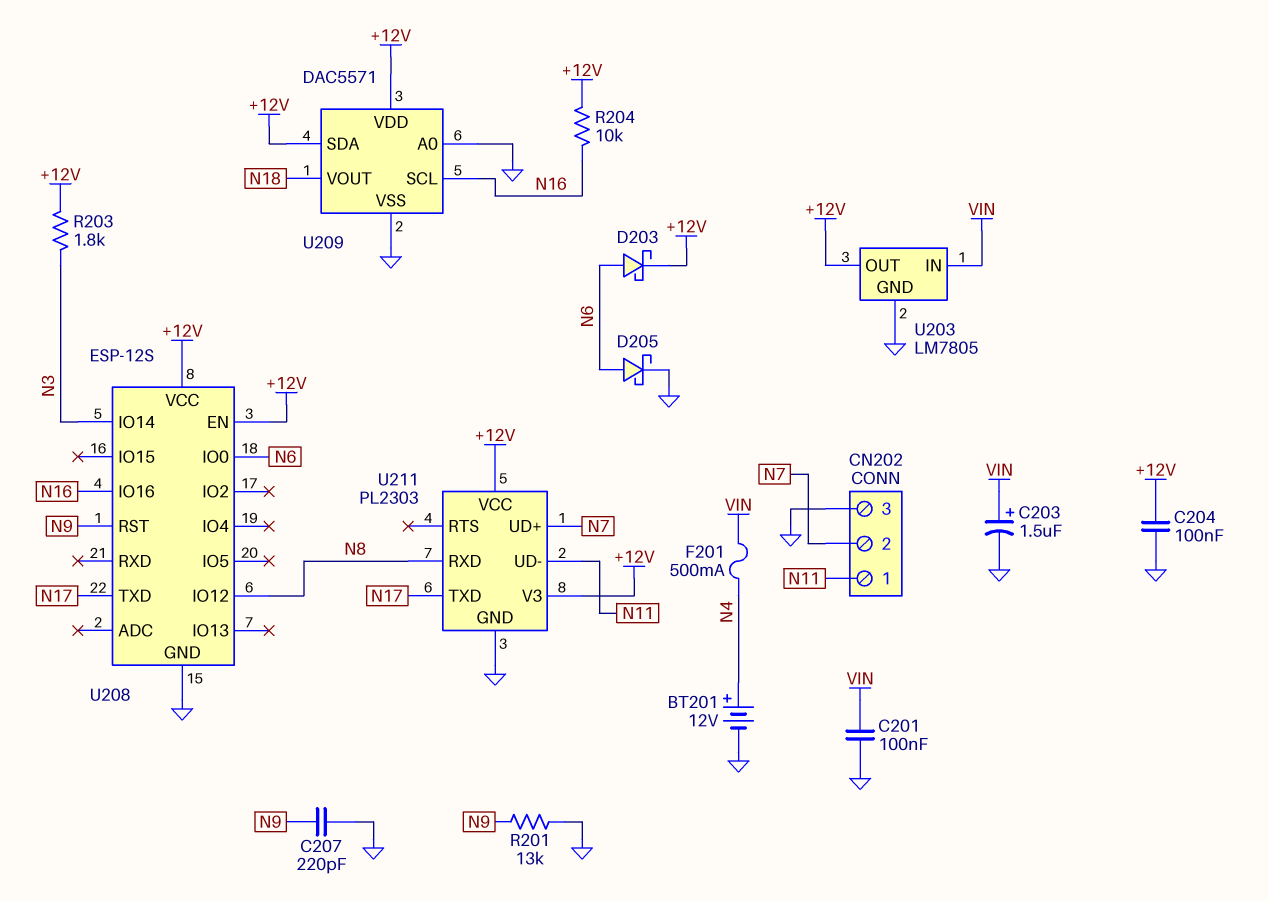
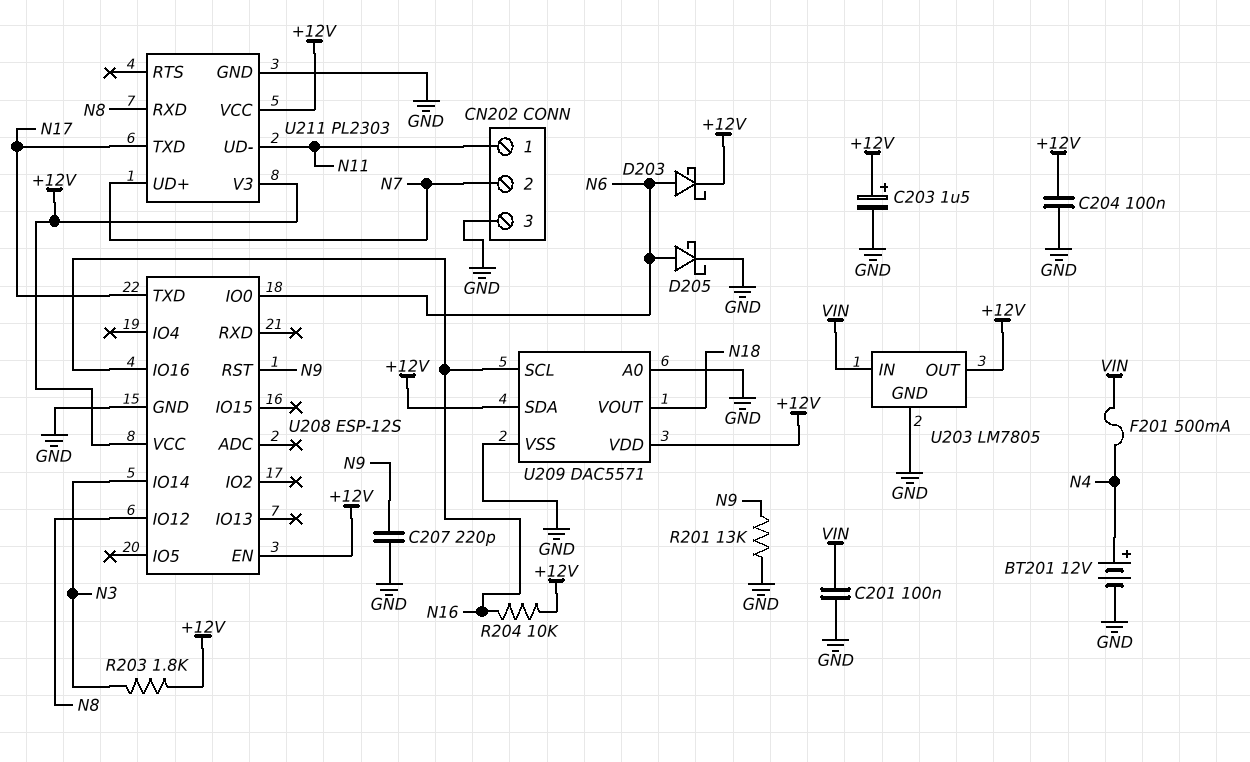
C203: 1.5uF (plus VIN, minus GND) -> 1.5uF (plus +12V, minus GND)

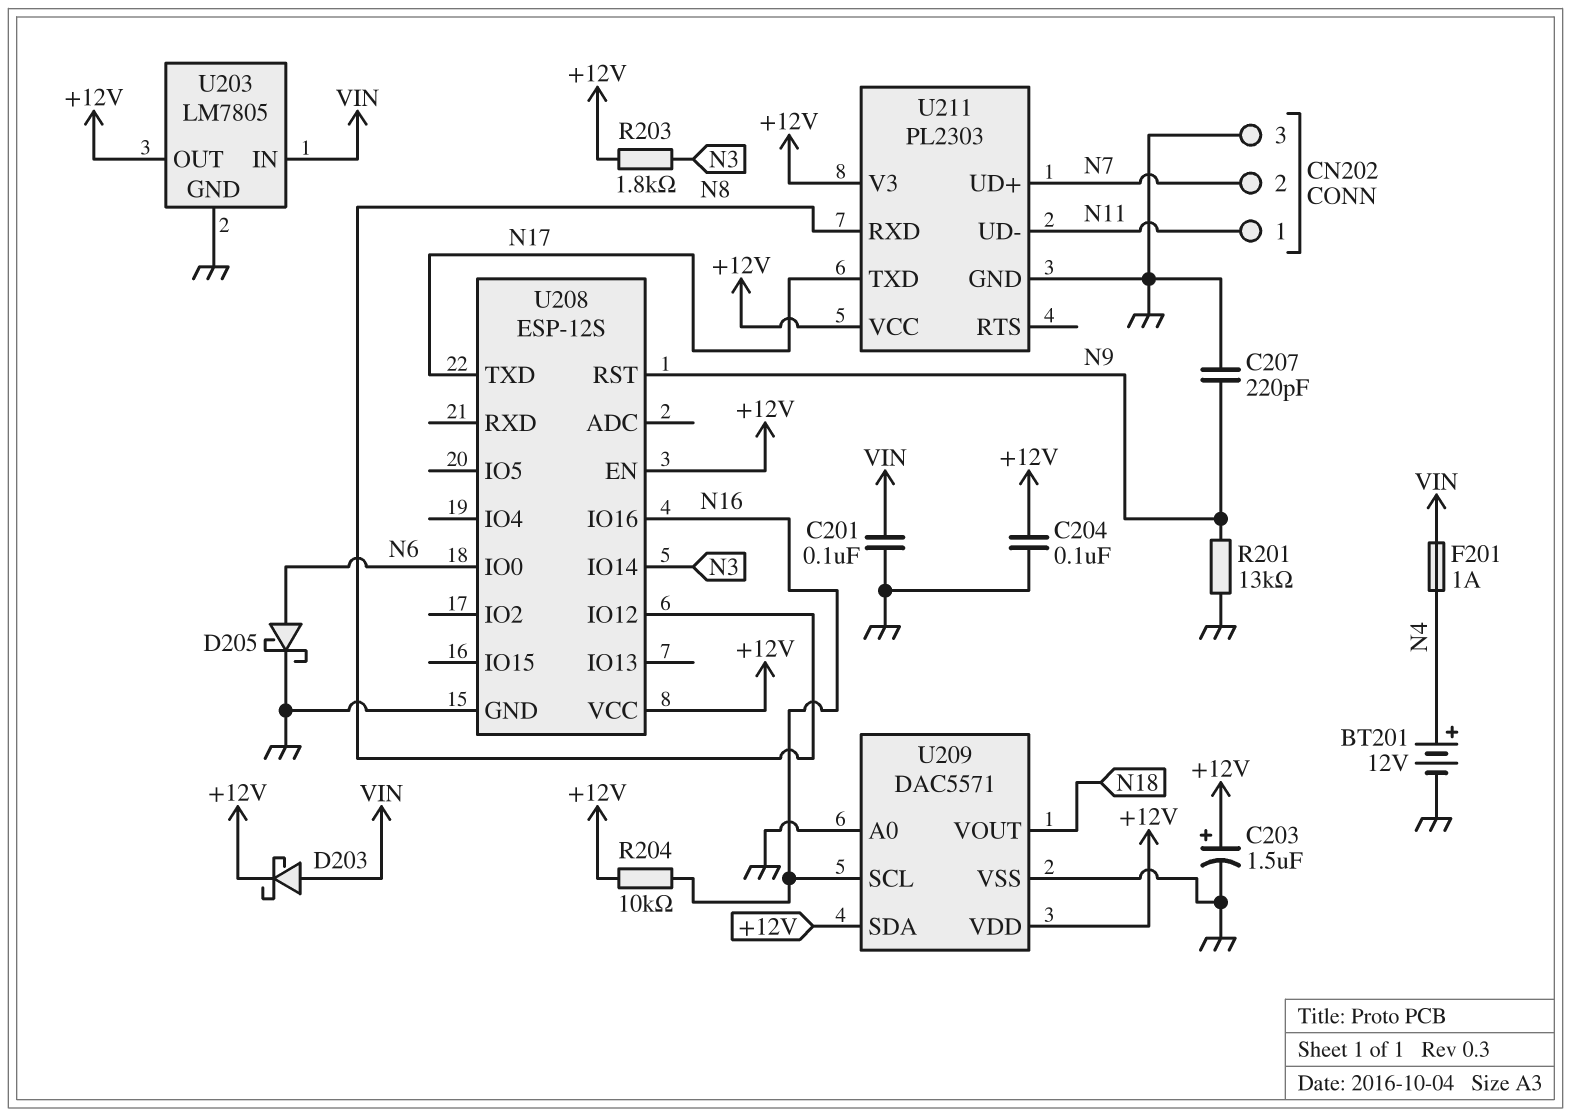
D203: schottky (A N6, K +12V) -> schottky (A VIN, K +12V)
F201: 500mA (N4, VIN) -> 1A (N4, VIN)

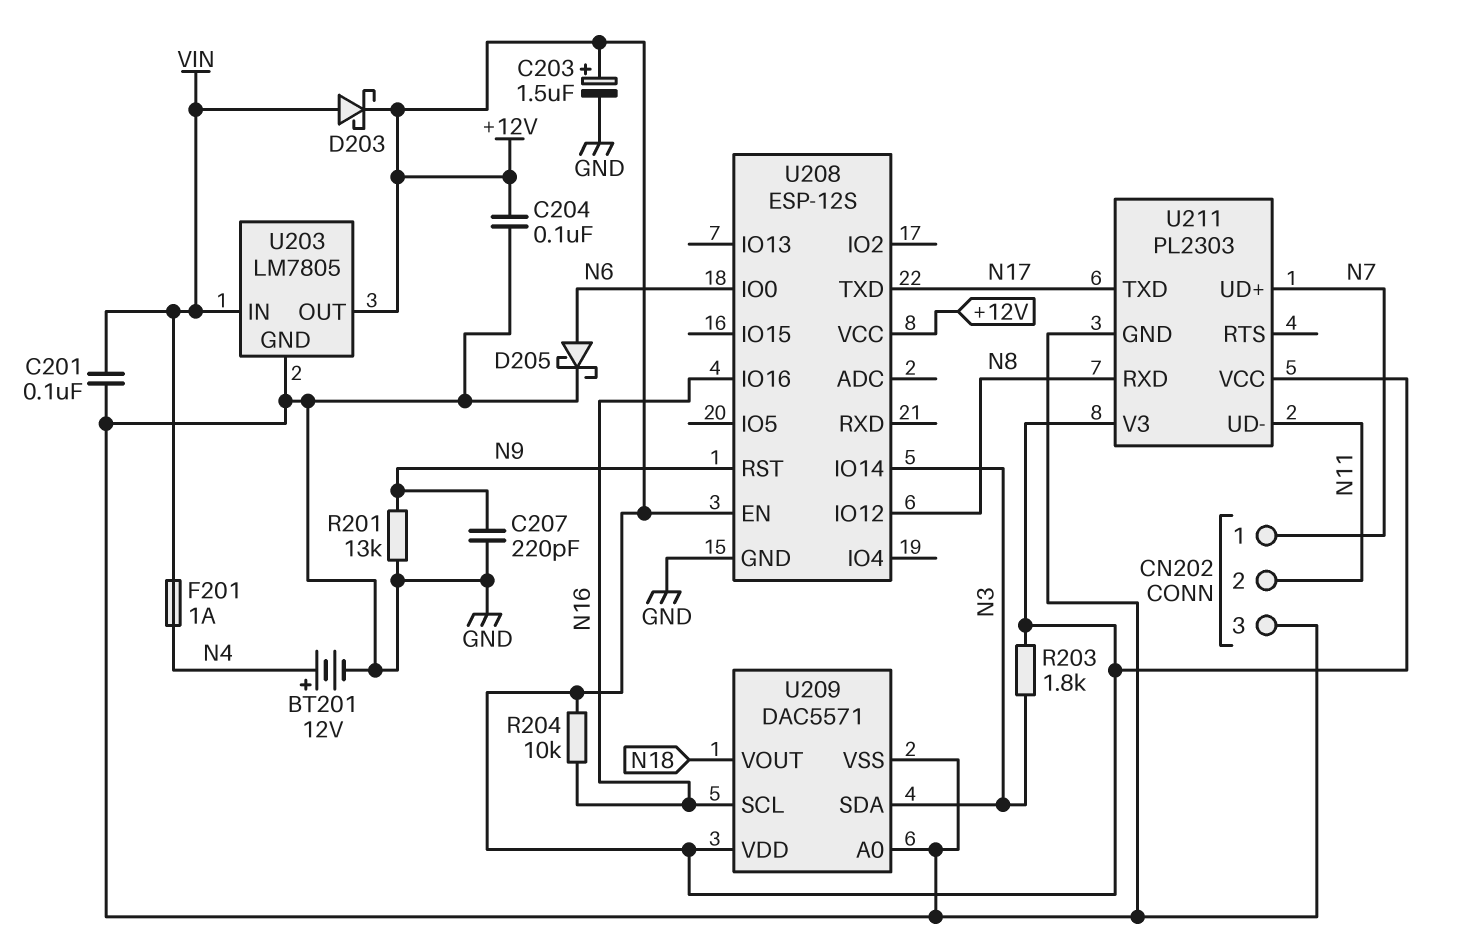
CN202 pin 1: N11 -> N7
CN202 pin 2: N7 -> N11
U209 pin SDA: +12V -> N3

